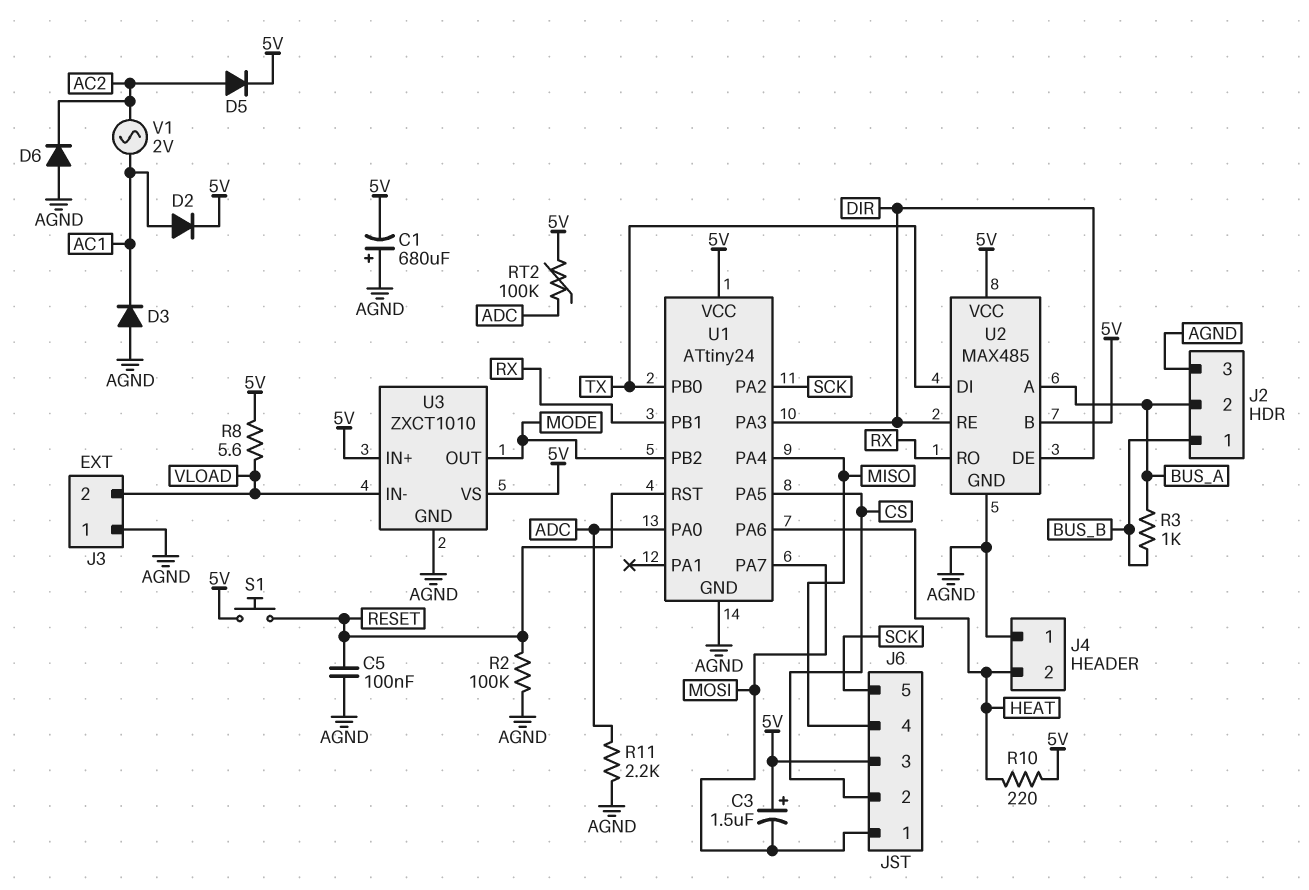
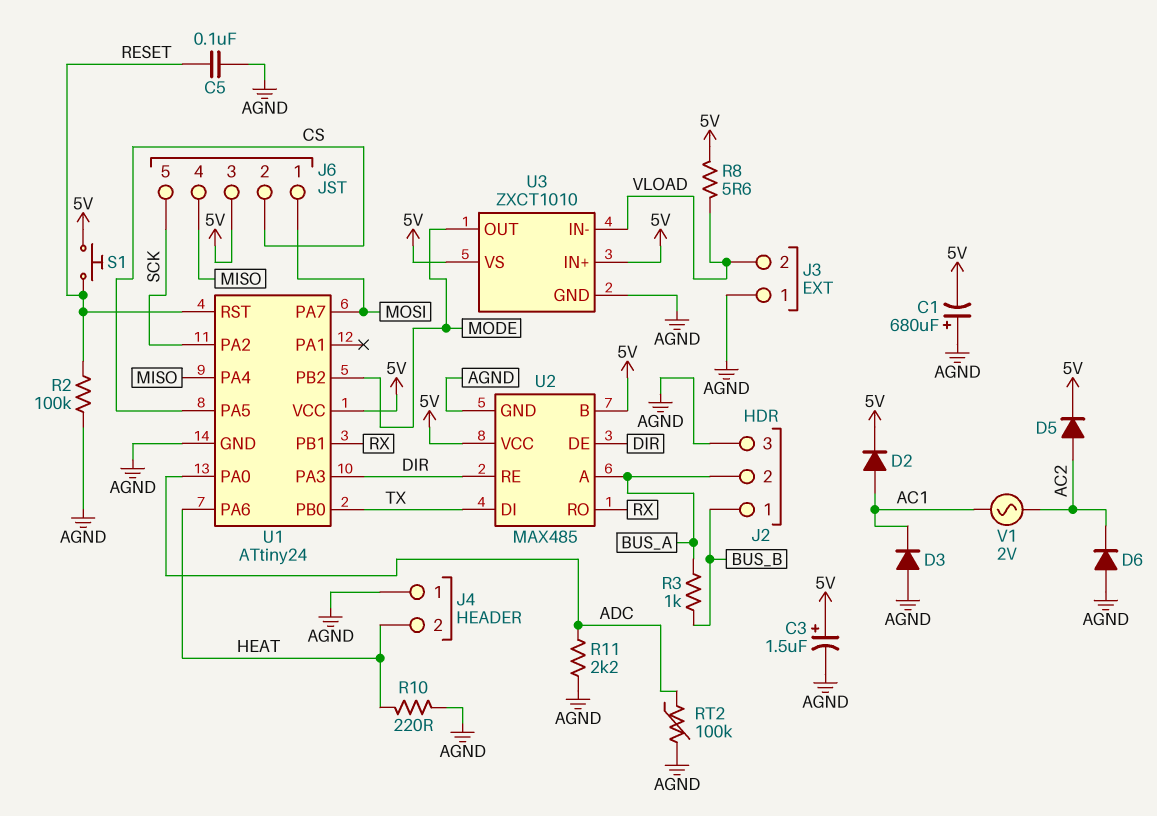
C3: 1.5uF (plus 5V, minus MOSI) -> 1.5uF (plus 5V, minus AGND)
R10: 220 (5V, HEAT) -> 220 (AGND, HEAT)
RT2: 100k (5V, ADC) -> 100k (ADC, AGND)

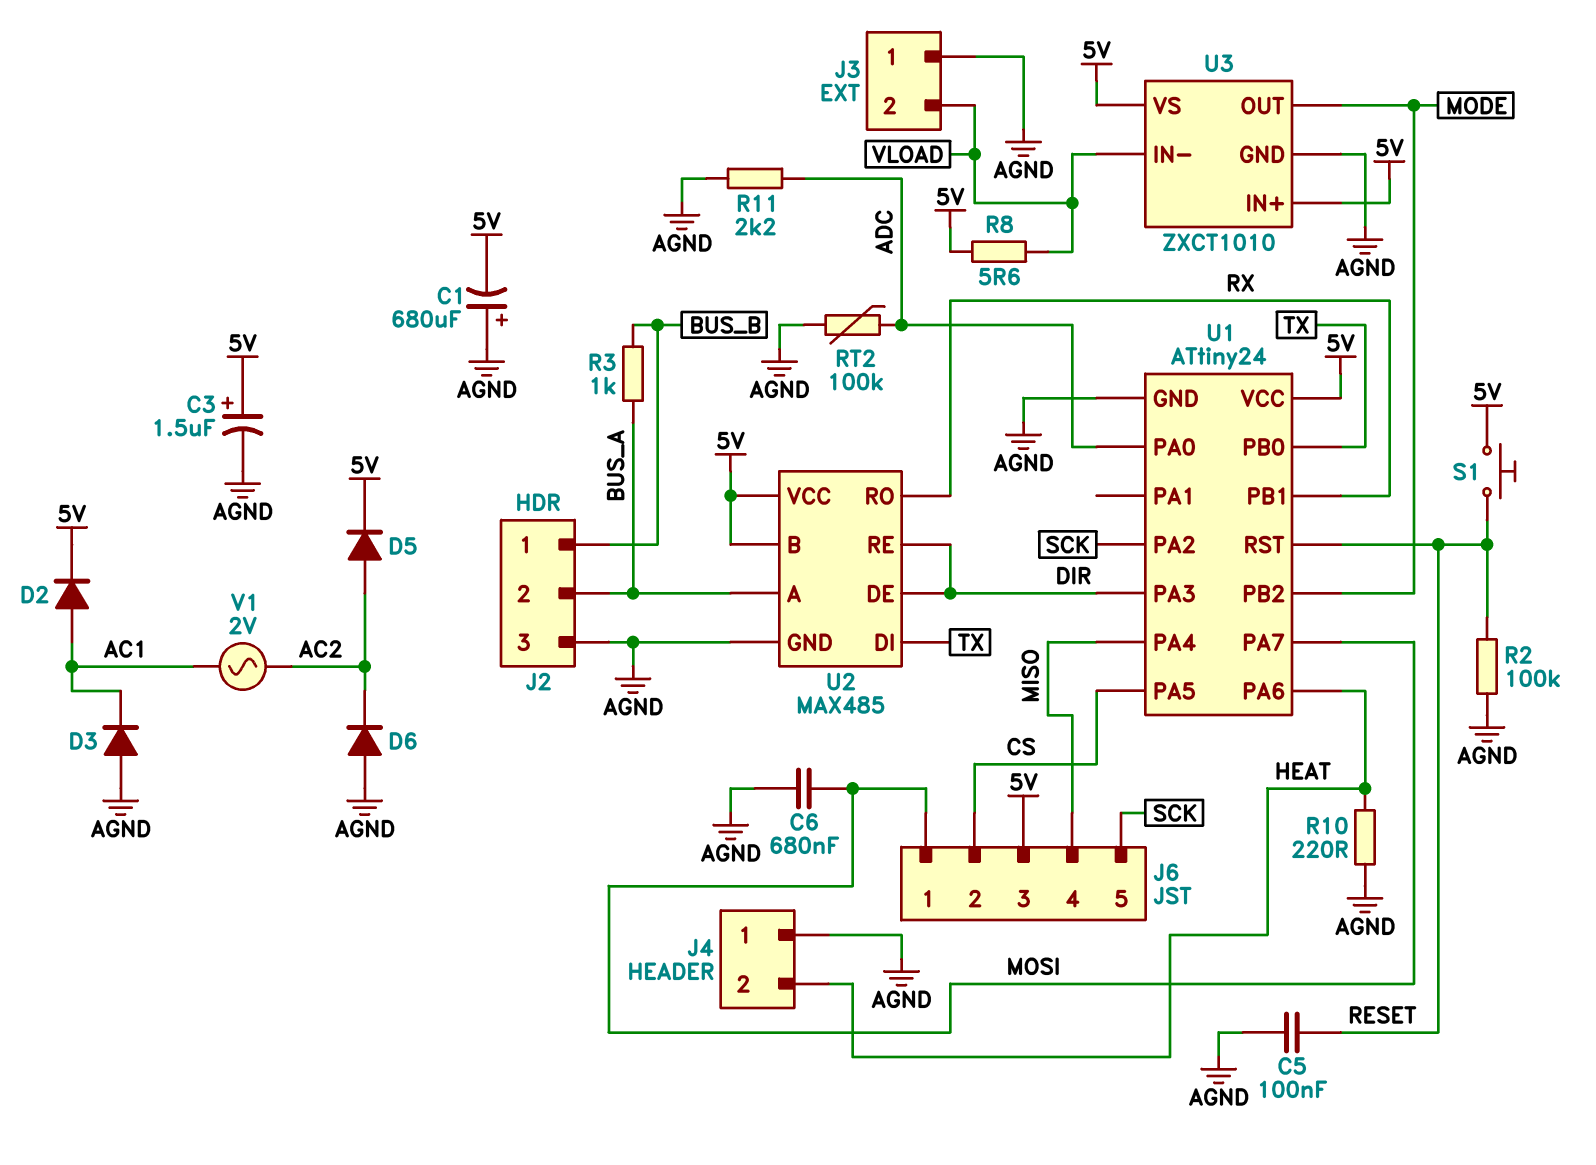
C6: none -> 680nF (AGND, MOSI)

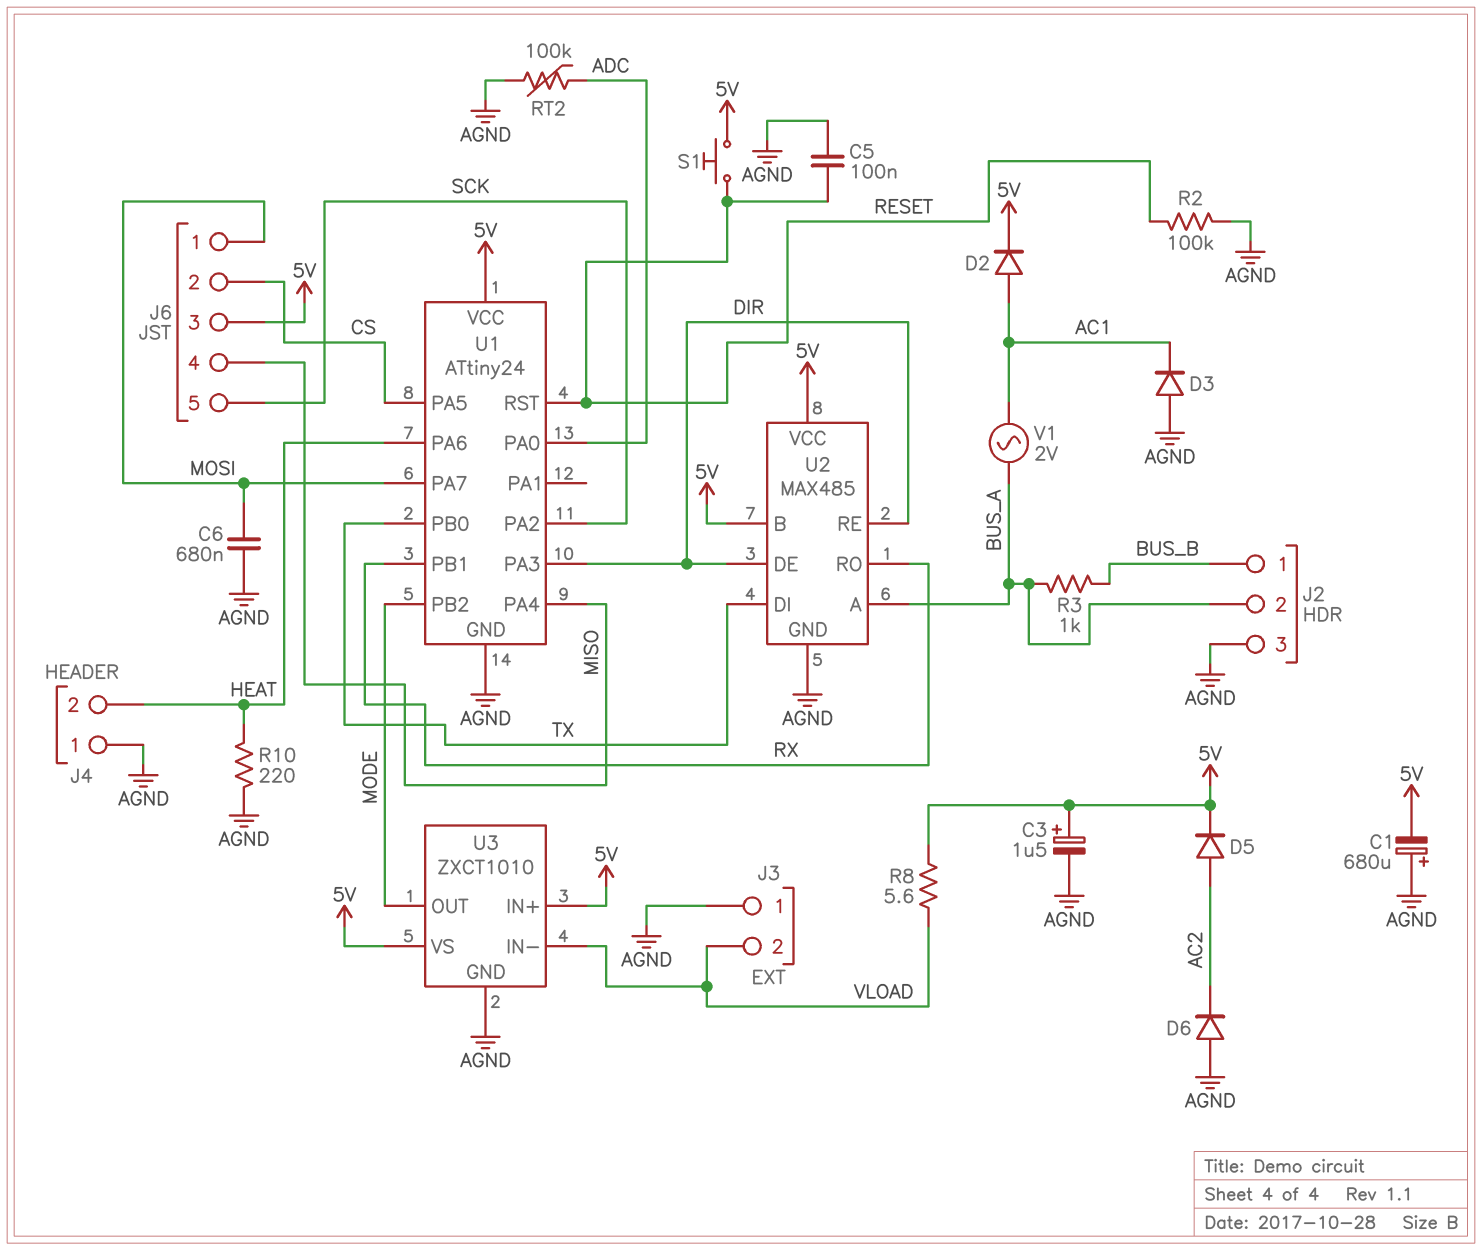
R11: 2.2k (ADC, AGND) -> none
V1: AC 2V (AC1, AC2) -> AC 2V (AC1, BUS_A)

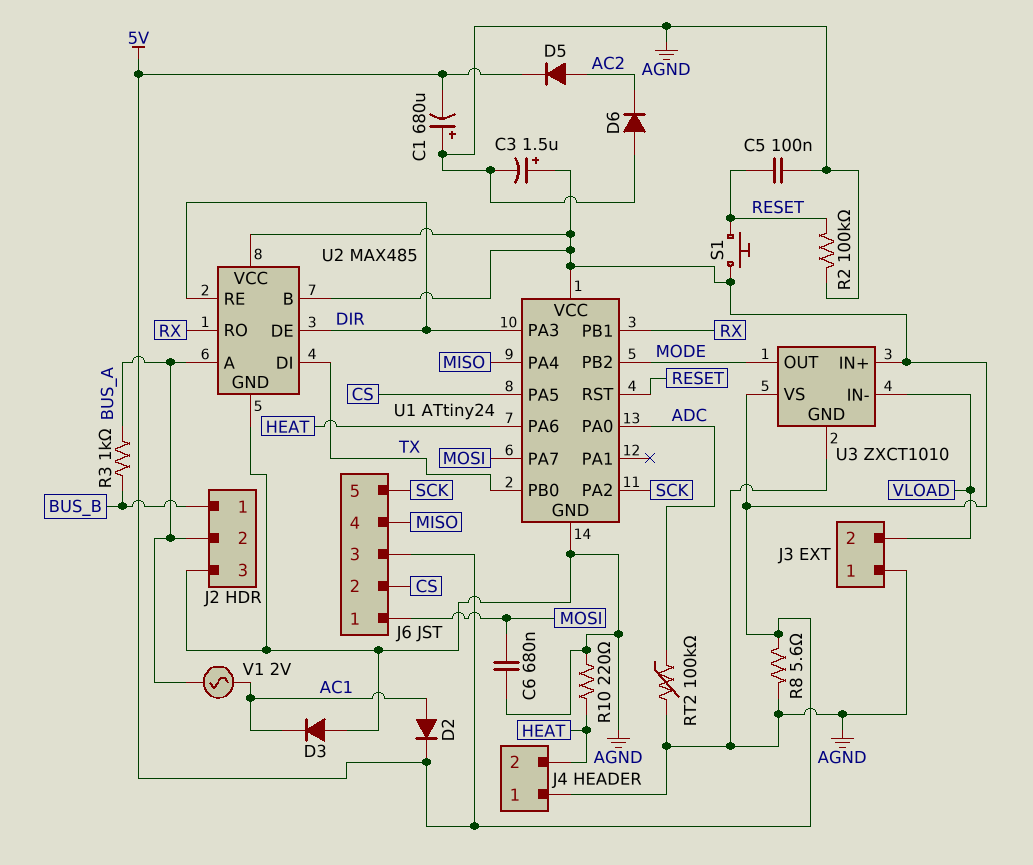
R8: 5.6 (5V, VLOAD) -> 5.6 (5V, AGND)

